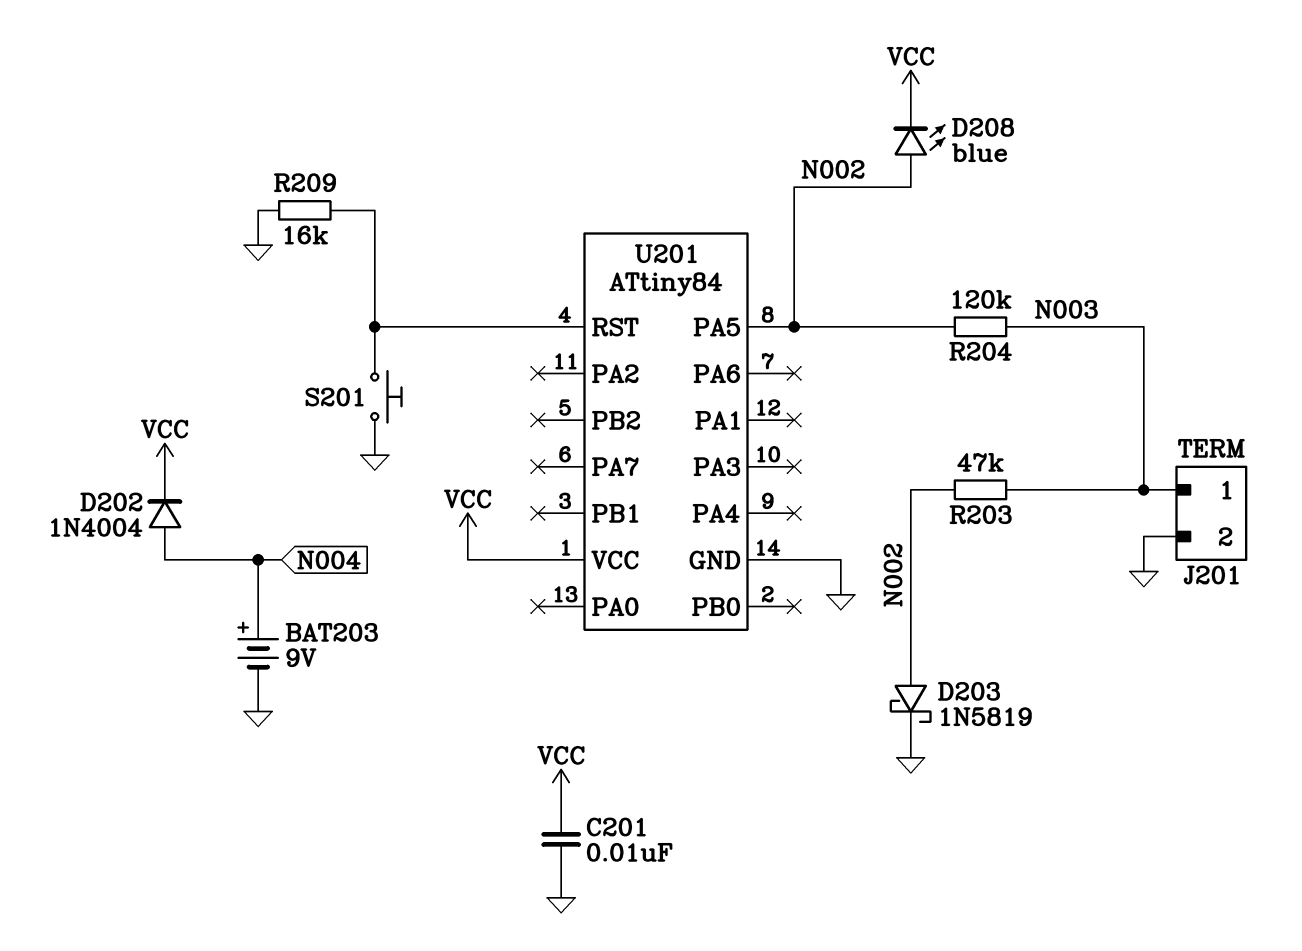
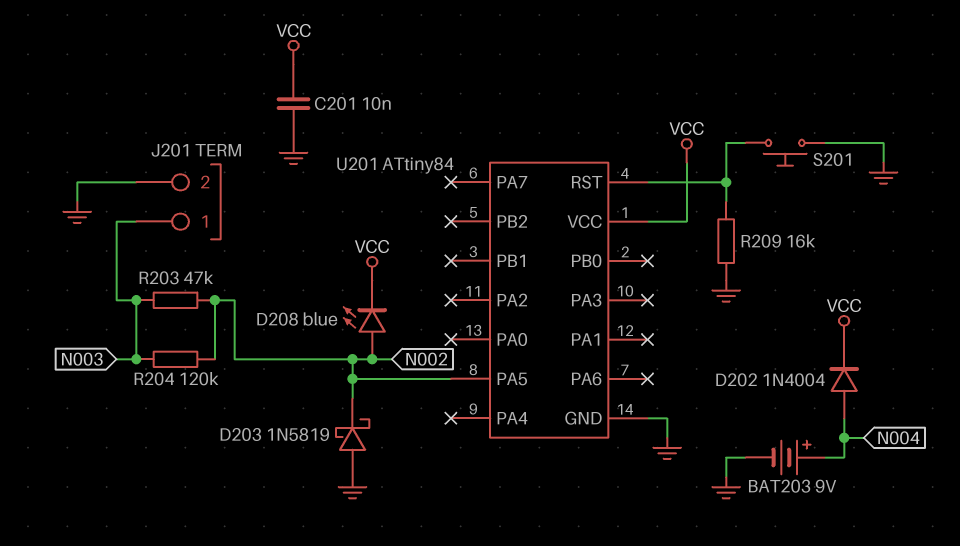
D203: schottky 1N5819 (A N002, K GND) -> schottky 1N5819 (A GND, K N002)

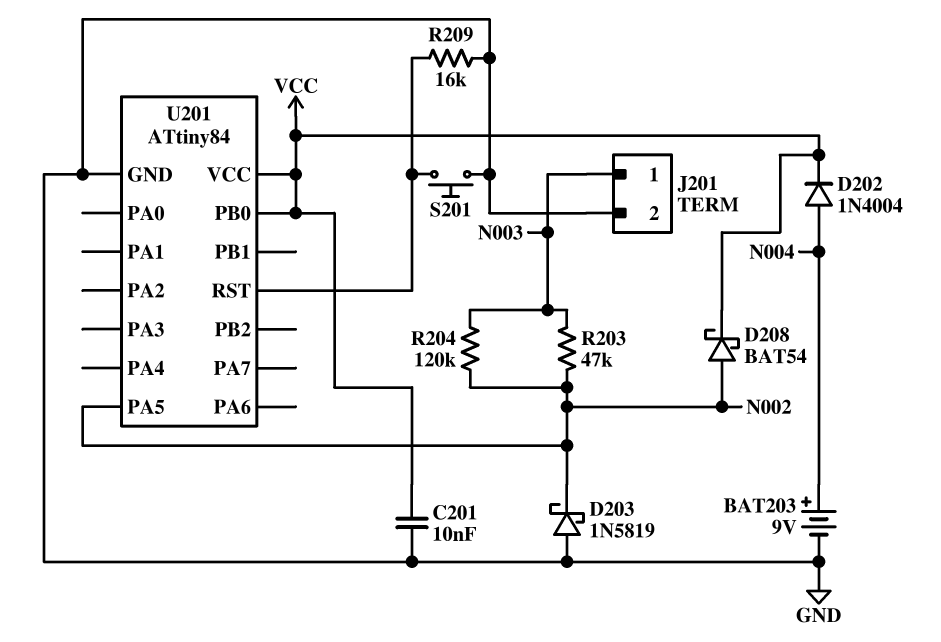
D208: LED blue (A N002, K VCC) -> schottky BAT54 (A N002, K VCC)
U201 pin PB0: none -> VCC

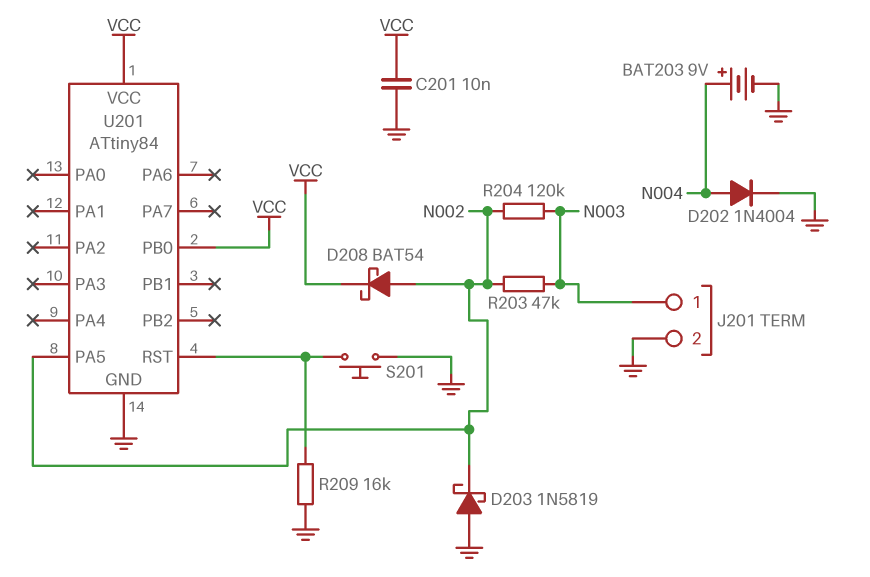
D202: diode 1N4004 (A N004, K VCC) -> diode 1N4004 (A N004, K GND)

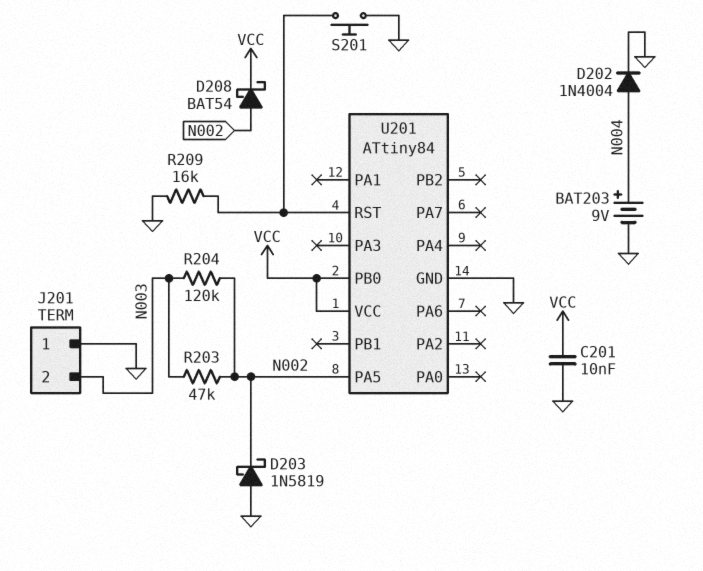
J201 pin 1: N003 -> GND
J201 pin 2: GND -> N003

